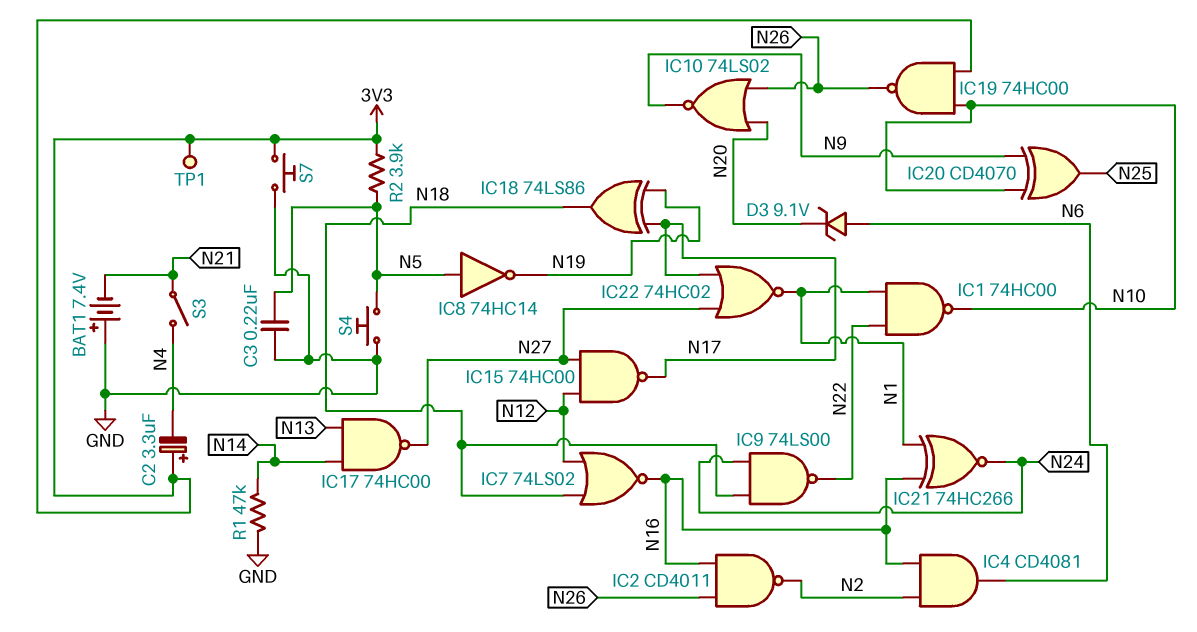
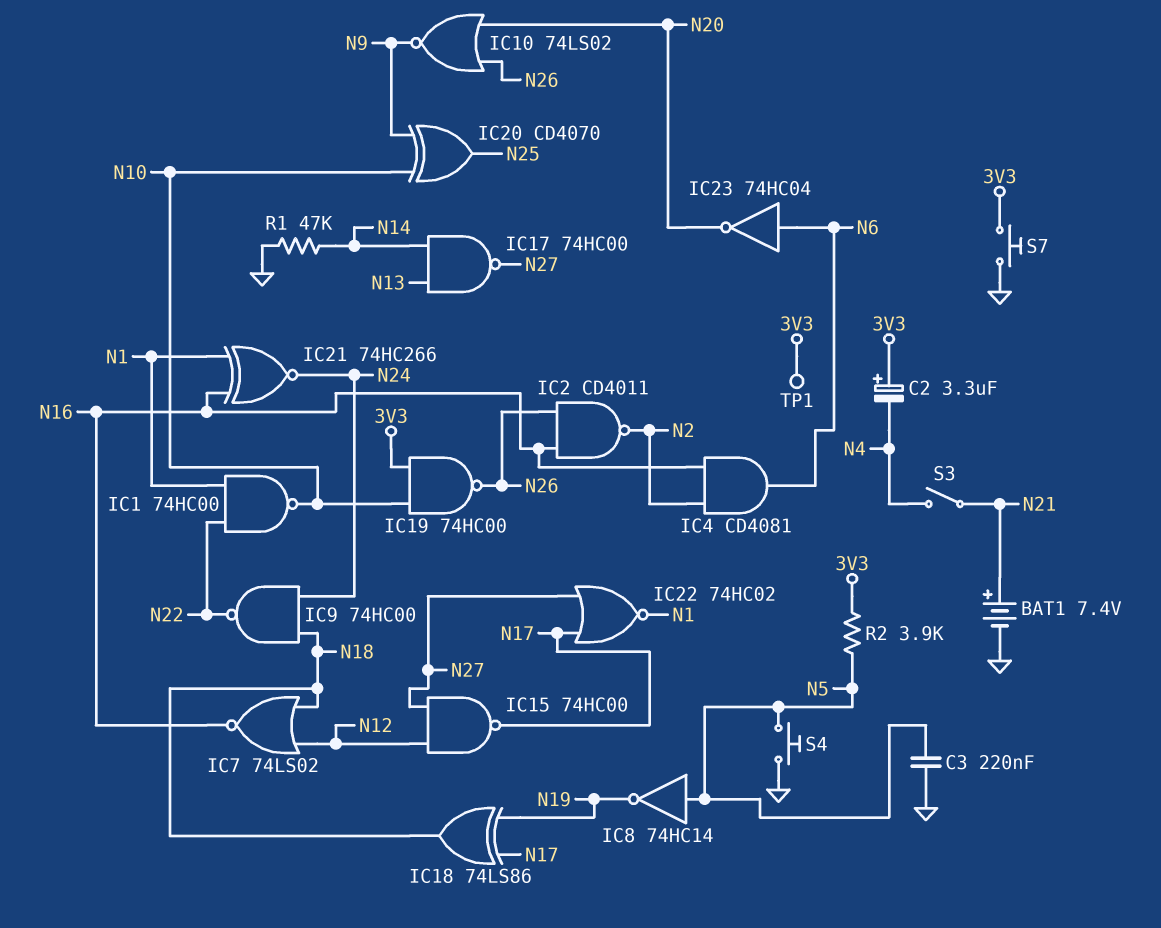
BAT1: 7.4V (plus GND, minus N21) -> 7.4V (plus N21, minus GND)
D3: zener 9.1V (A N6, K N20) -> none
IC9: NAND 74LS00 (in N18, in N24, out N22) -> NAND 74HC00 (in N18, in N24, out N22)
IC23: none -> NOT 74HC04 (in N6, out N20)

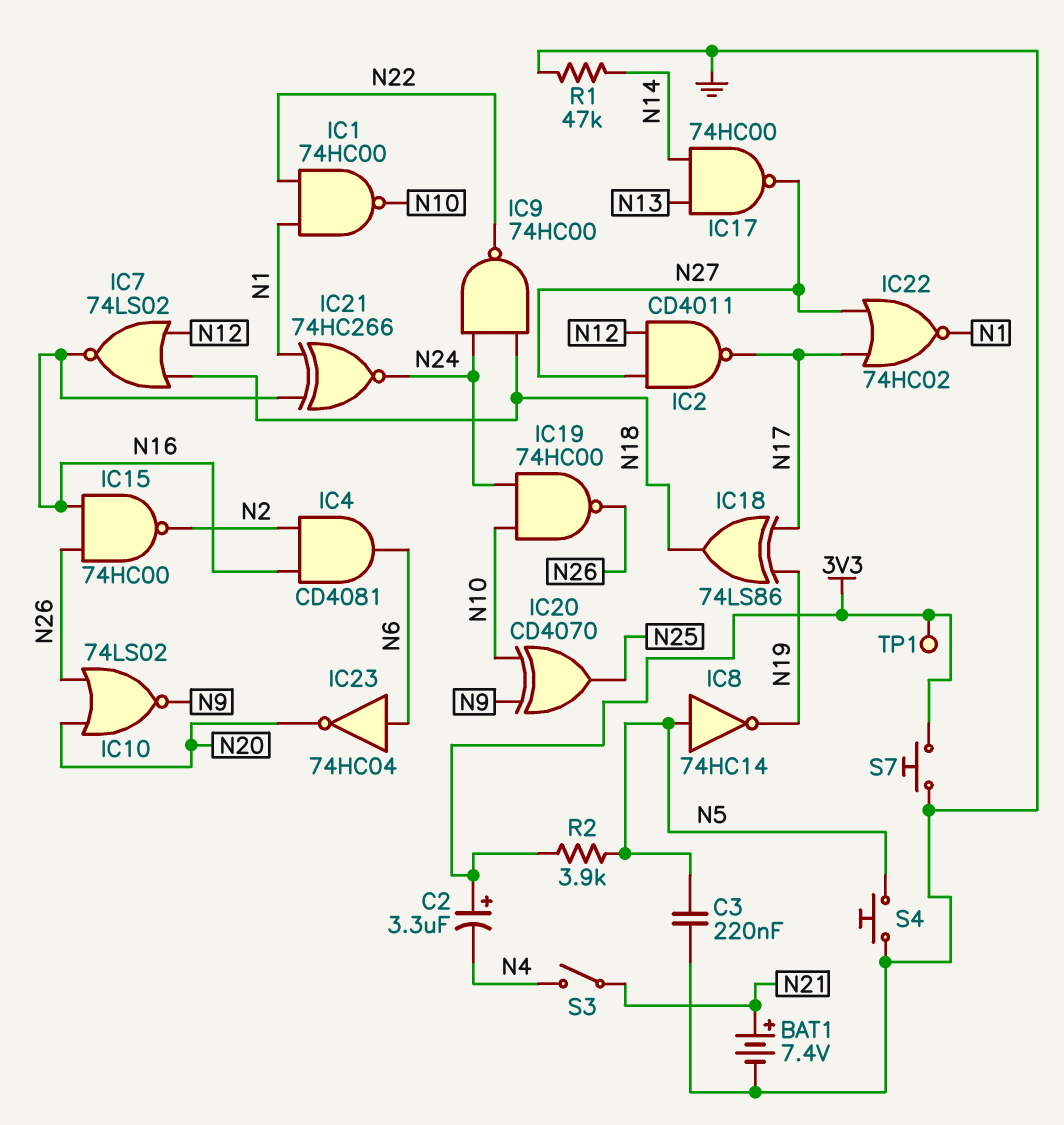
IC2: NAND CD4011 (in N16, in N26, out N2) -> NAND CD4011 (in N12, in N27, out N17)
IC15: NAND 74HC00 (in N12, in N27, out N17) -> NAND 74HC00 (in N16, in N26, out N2)
IC19: NAND 74HC00 (in 3V3, in N10, out N26) -> NAND 74HC00 (in N10, in N24, out N26)

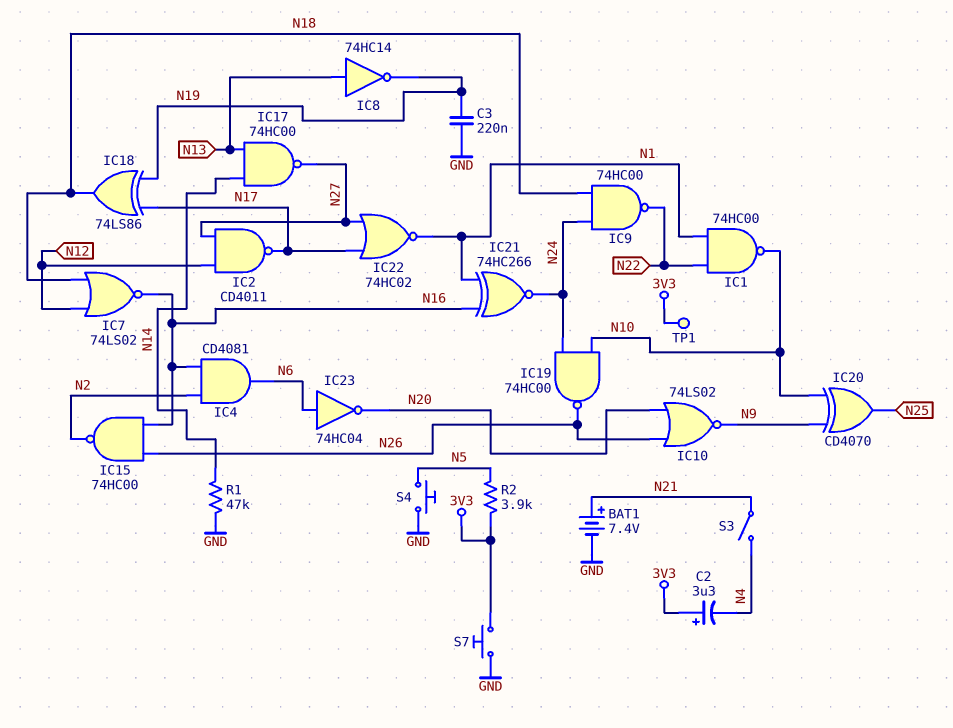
C3: 220nF (GND, N5) -> 220nF (GND, N19)
IC8: NOT 74HC14 (in N5, out N19) -> NOT 74HC14 (in N13, out N19)

